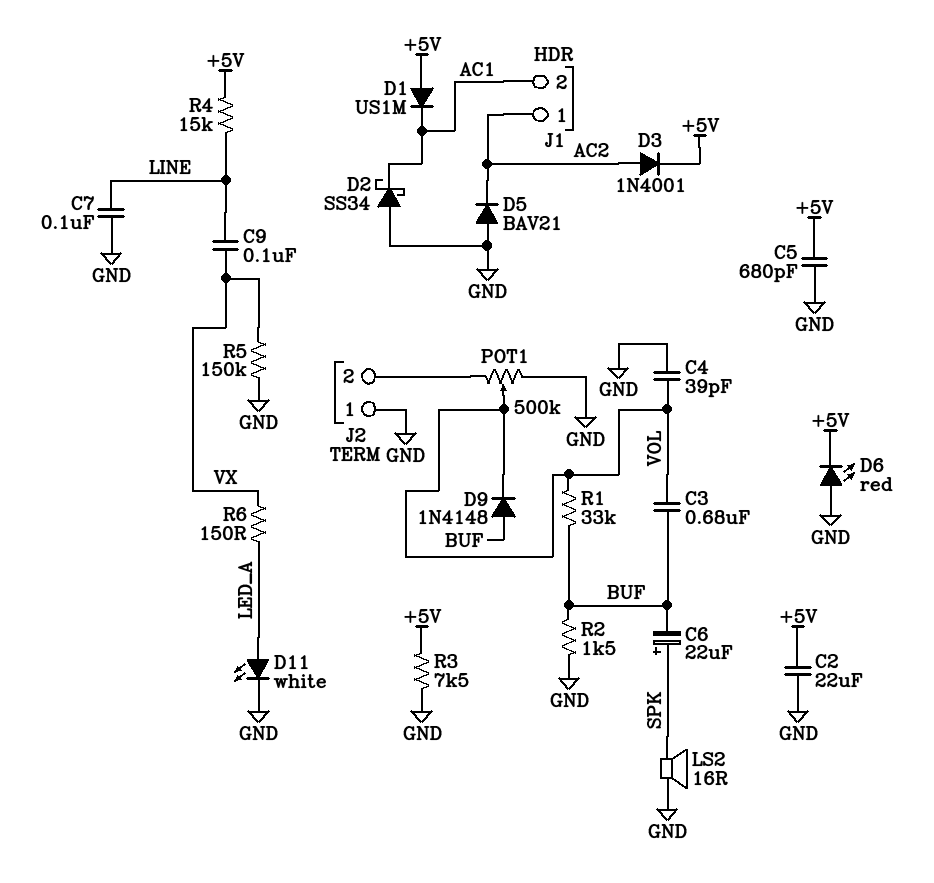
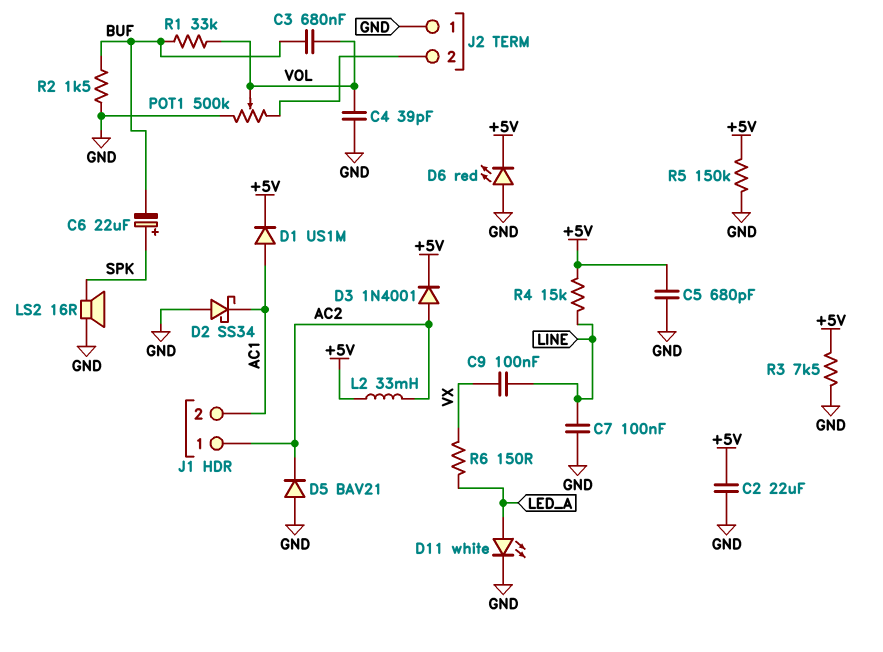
D1: diode US1M (A +5V, K AC1) -> diode US1M (A AC1, K +5V)
D9: diode 1N4148 (A BUF, K VOL) -> none
L2: none -> 33mH (+5V, AC2)
R5: 150k (GND, VX) -> 150k (+5V, GND)

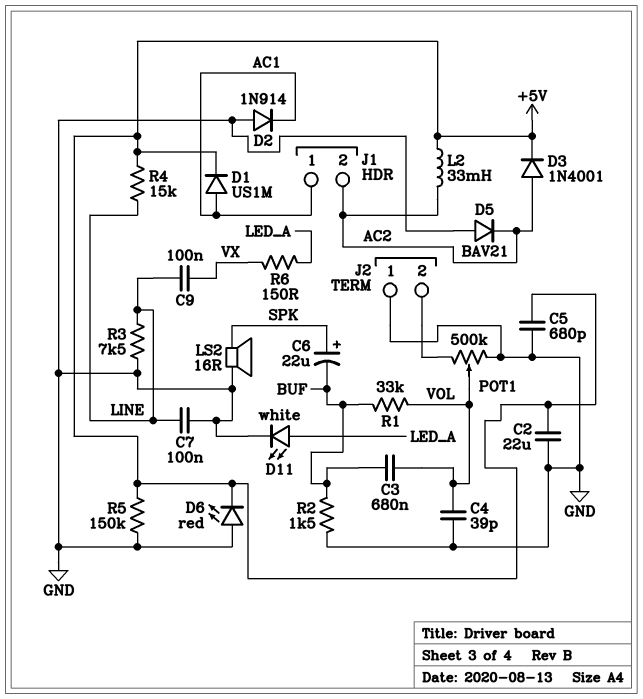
D2: schottky SS34 (A GND, K AC1) -> diode 1N914 (A GND, K AC1)
J1 pin 1: AC2 -> AC1
J1 pin 2: AC1 -> AC2
R3: 7.5k (+5V, GND) -> 7.5k (GND, LINE)

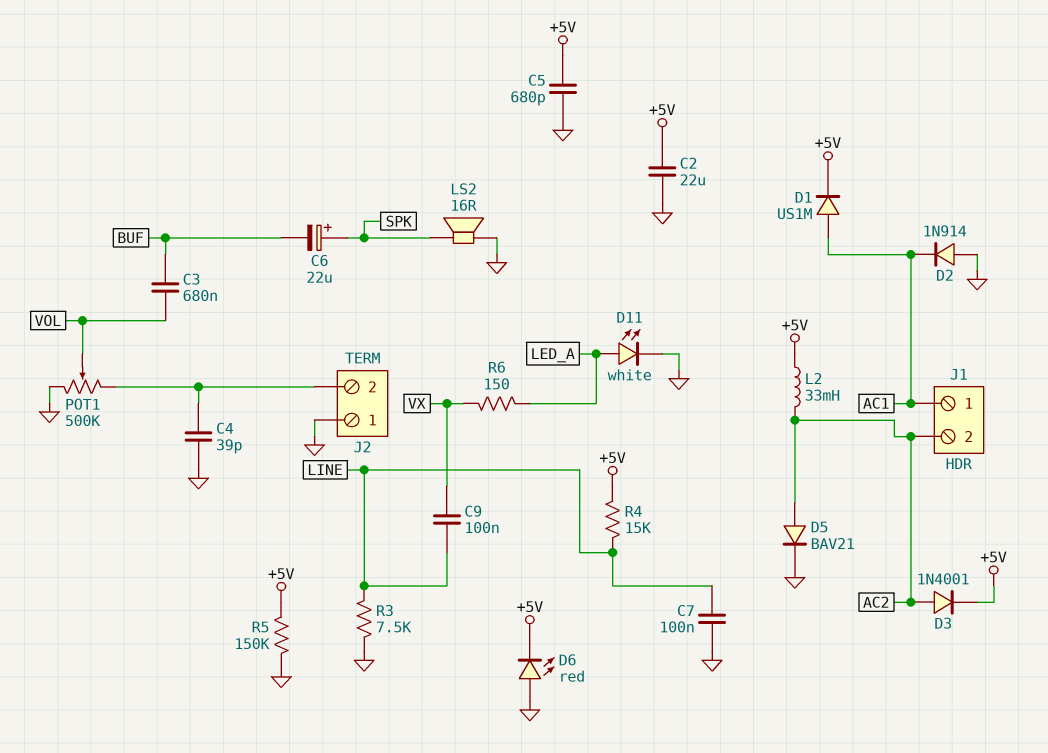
C4: 39pF (GND, VOL) -> 39pF (GND, J2/2)
D5: diode BAV21 (A GND, K AC2) -> diode BAV21 (A AC2, K GND)
R1: 33k (BUF, VOL) -> none
R2: 1.5k (BUF, GND) -> none

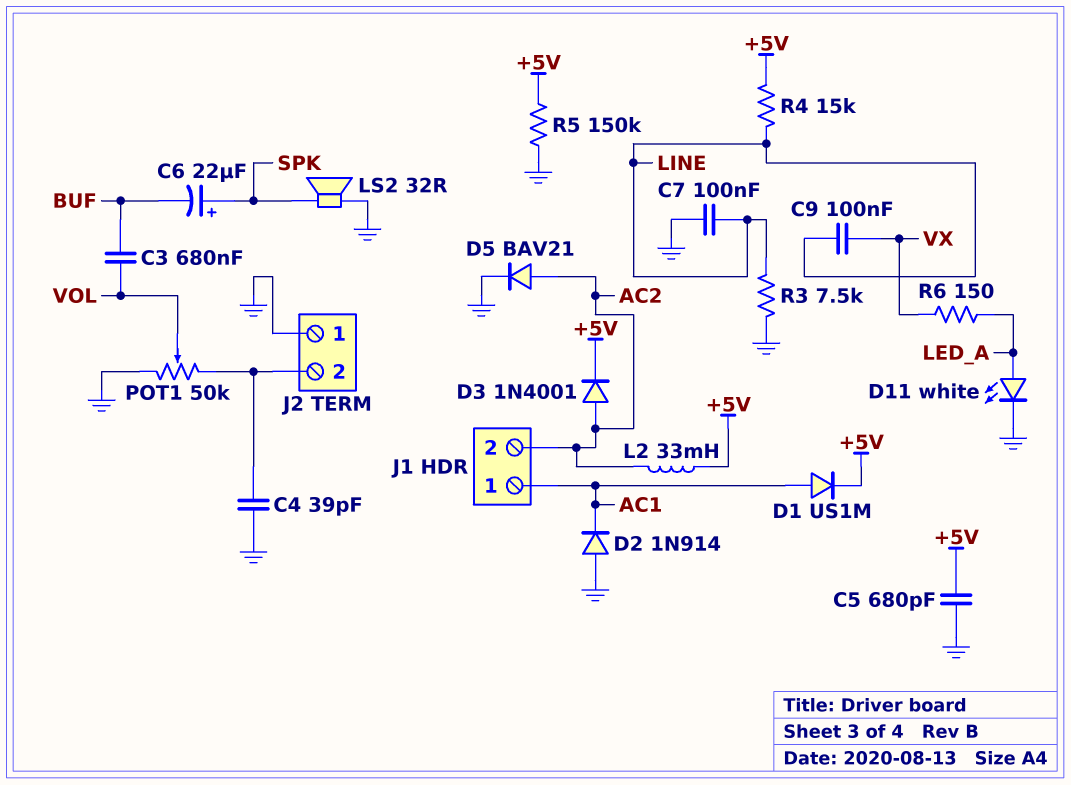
C2: 22uF (+5V, GND) -> none
D6: LED red (A GND, K +5V) -> none
LS2: speaker 16R (GND, SPK) -> speaker 32R (GND, SPK)
POT1: 500k (GND, J2/2, wiper VOL) -> 50k (GND, J2/2, wiper VOL)

